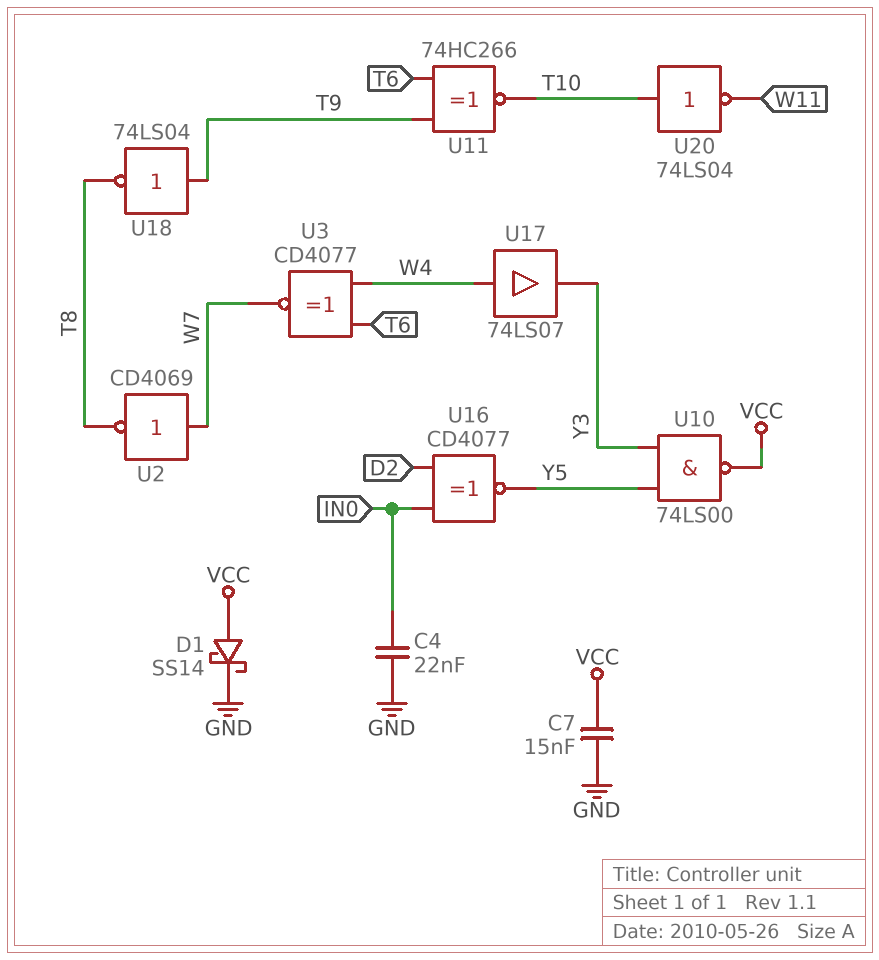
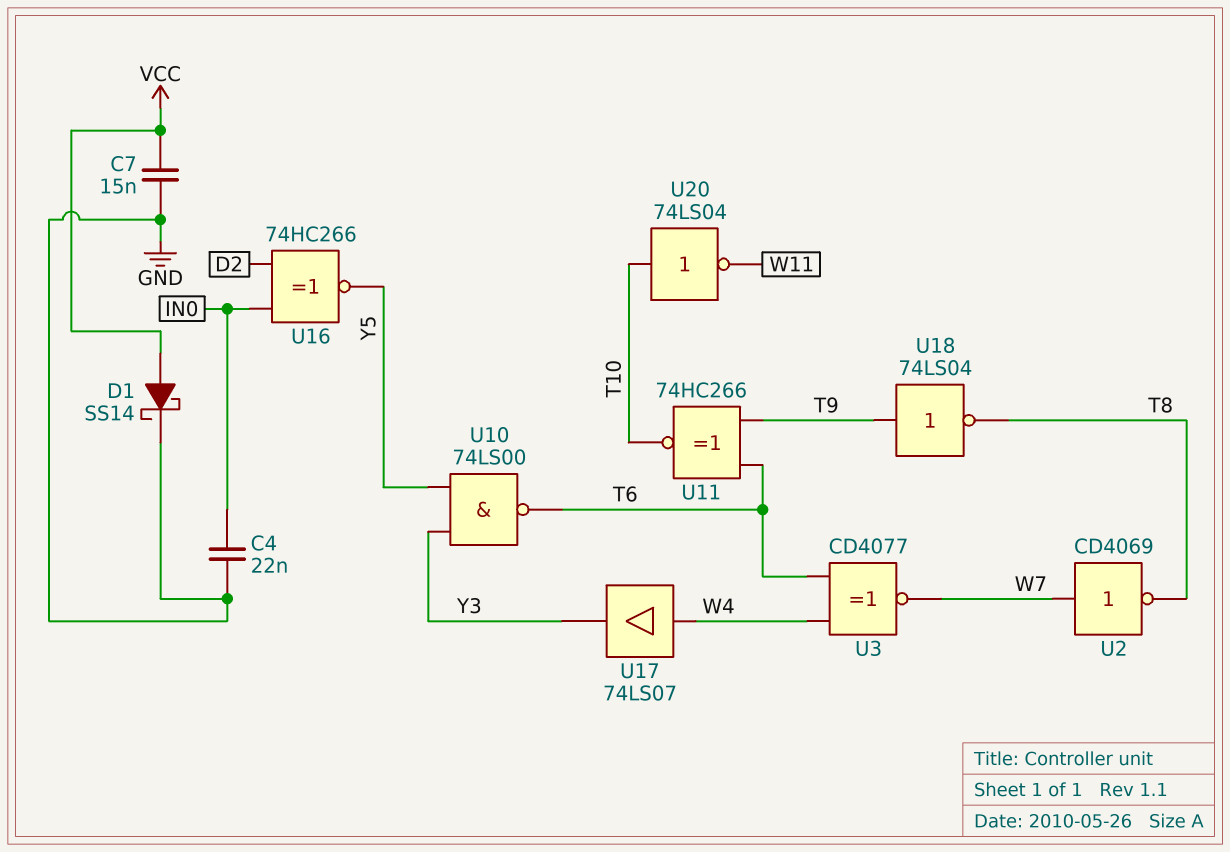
U10: NAND 74LS00 (in Y3, in Y5, out VCC) -> NAND 74LS00 (in Y3, in Y5, out T6)
U16: XNOR CD4077 (in D2, in IN0, out Y5) -> XNOR 74HC266 (in D2, in IN0, out Y5)

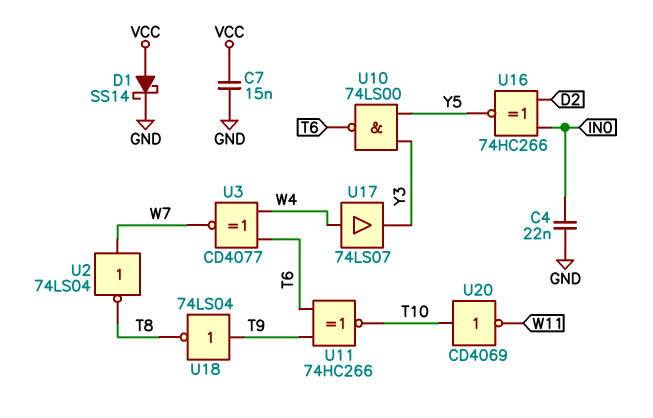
U2: NOT CD4069 (in W7, out T8) -> NOT 74LS04 (in W7, out T8)
U20: NOT 74LS04 (in T10, out W11) -> NOT CD4069 (in T10, out W11)

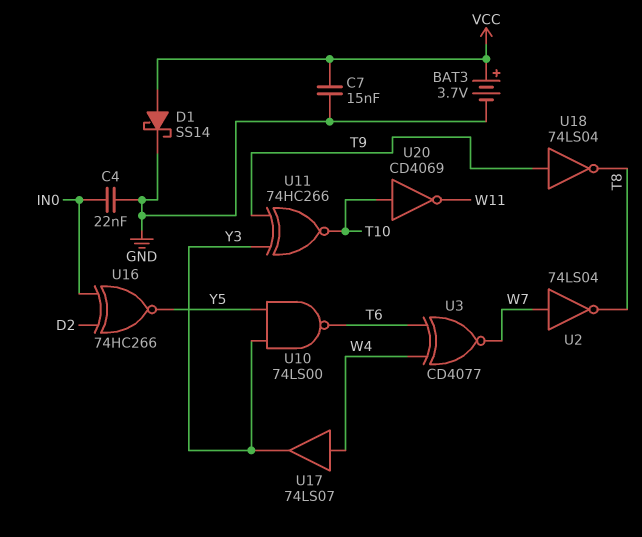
BAT3: none -> 3.7V (plus VCC, minus GND)
U11: XNOR 74HC266 (in T6, in T9, out T10) -> XNOR 74HC266 (in T9, in Y3, out T10)

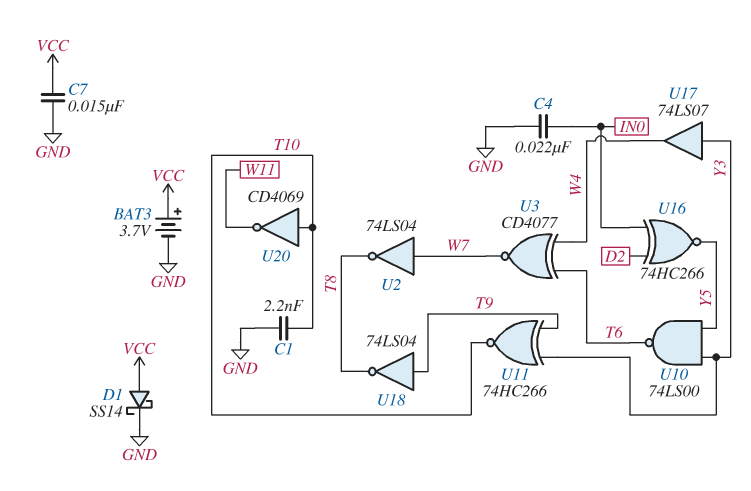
C1: none -> 2.2nF (GND, T10)
U17: buffer 74LS07 (in W4, out Y3) -> buffer 74LS07 (in Y3, out W4)

